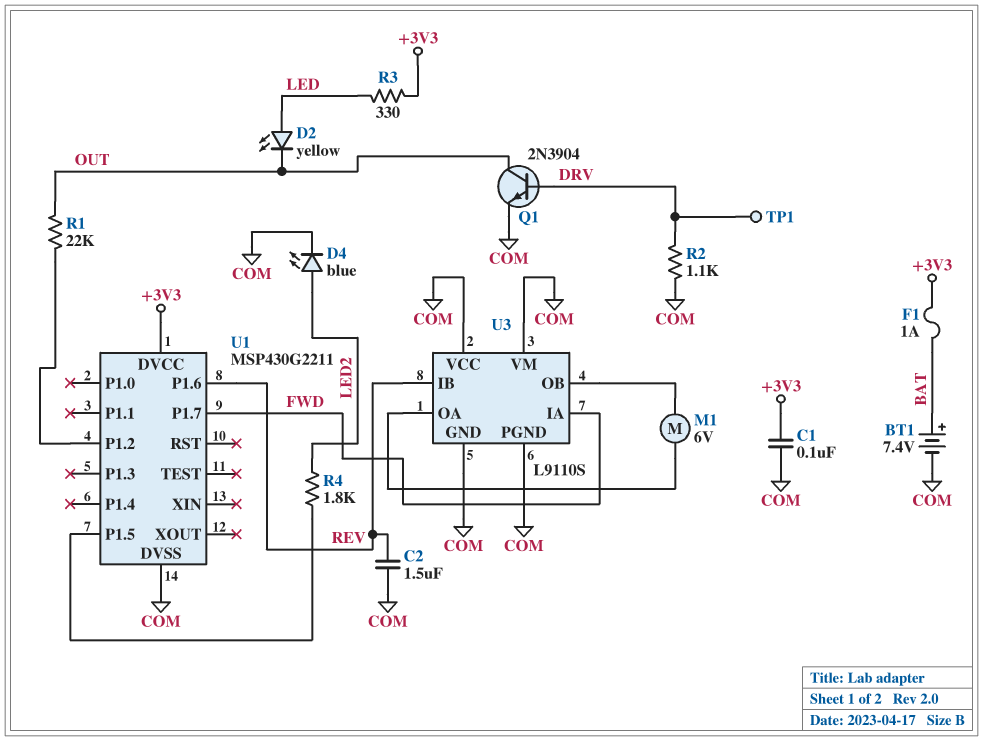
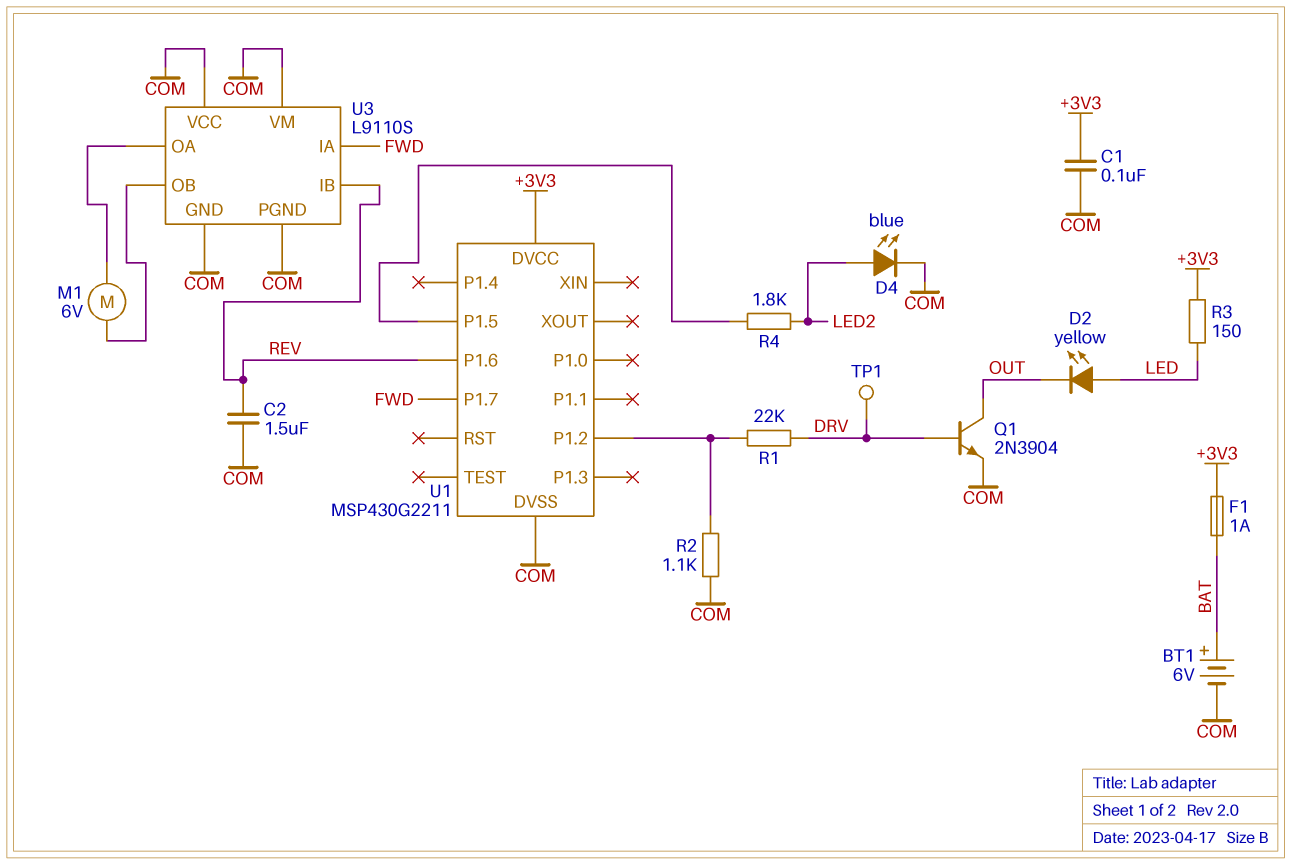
BT1: 7.4V (plus BAT, minus COM) -> 6V (plus BAT, minus COM)
R1: 22k (OUT, U1/P1.2) -> 22k (DRV, U1/P1.2)
R2: 1.1k (COM, DRV) -> 1.1k (COM, U1/P1.2)
R3: 330 (+3V3, LED) -> 150 (+3V3, LED)

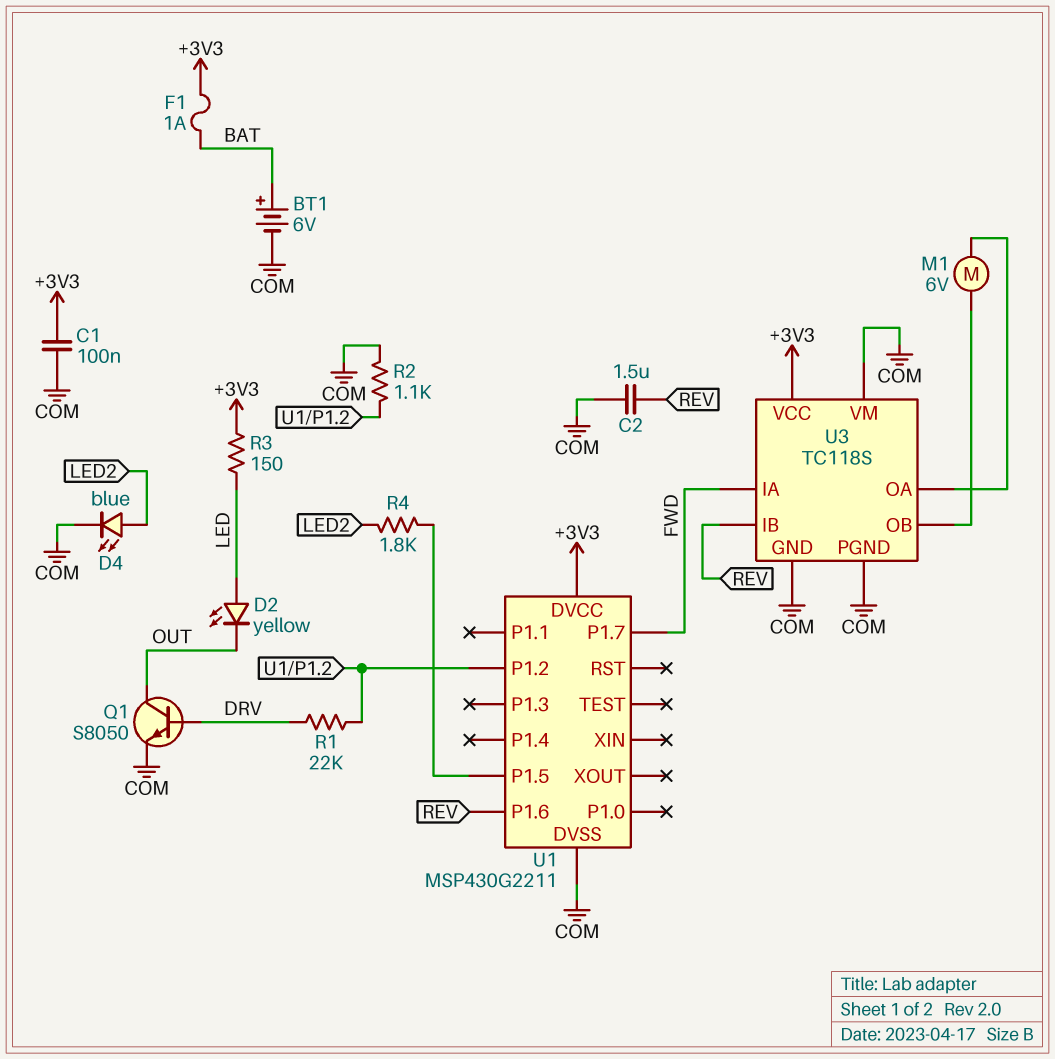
Q1: NPN 2N3904 (B DRV, C OUT, E COM) -> NPN S8050 (B DRV, C OUT, E COM)
TP1: test point (DRV) -> none
U3: L9110S -> TC118S
U3 pin VCC: COM -> +3V3

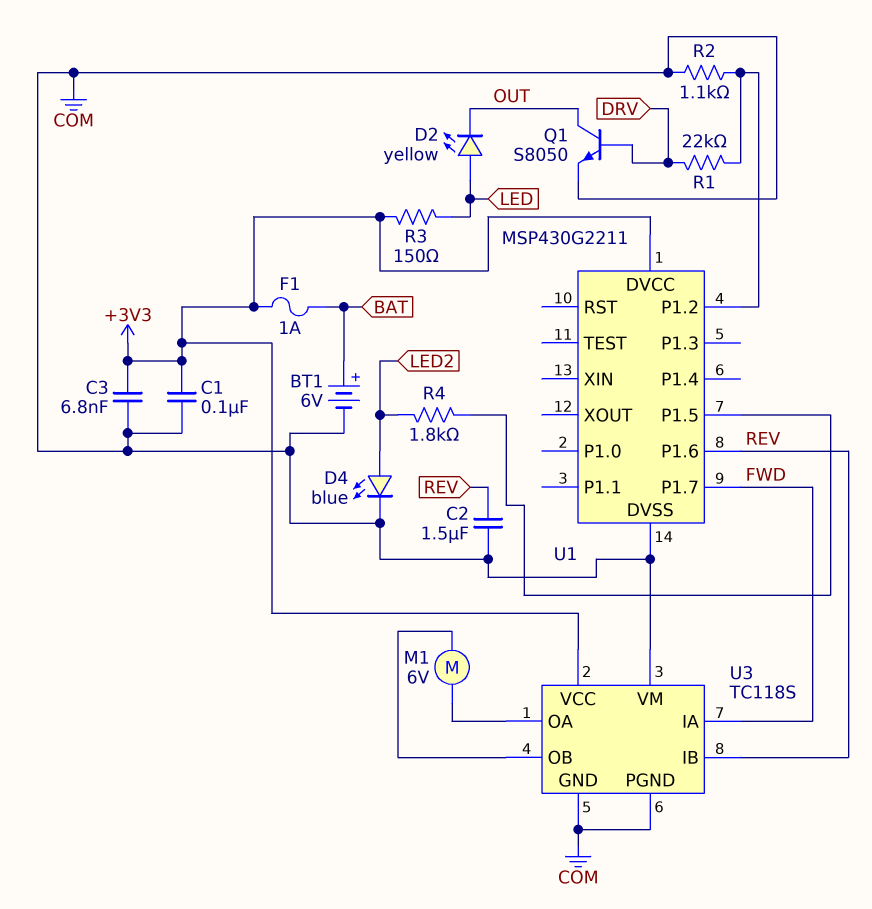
C3: none -> 6.8nF (+3V3, COM)

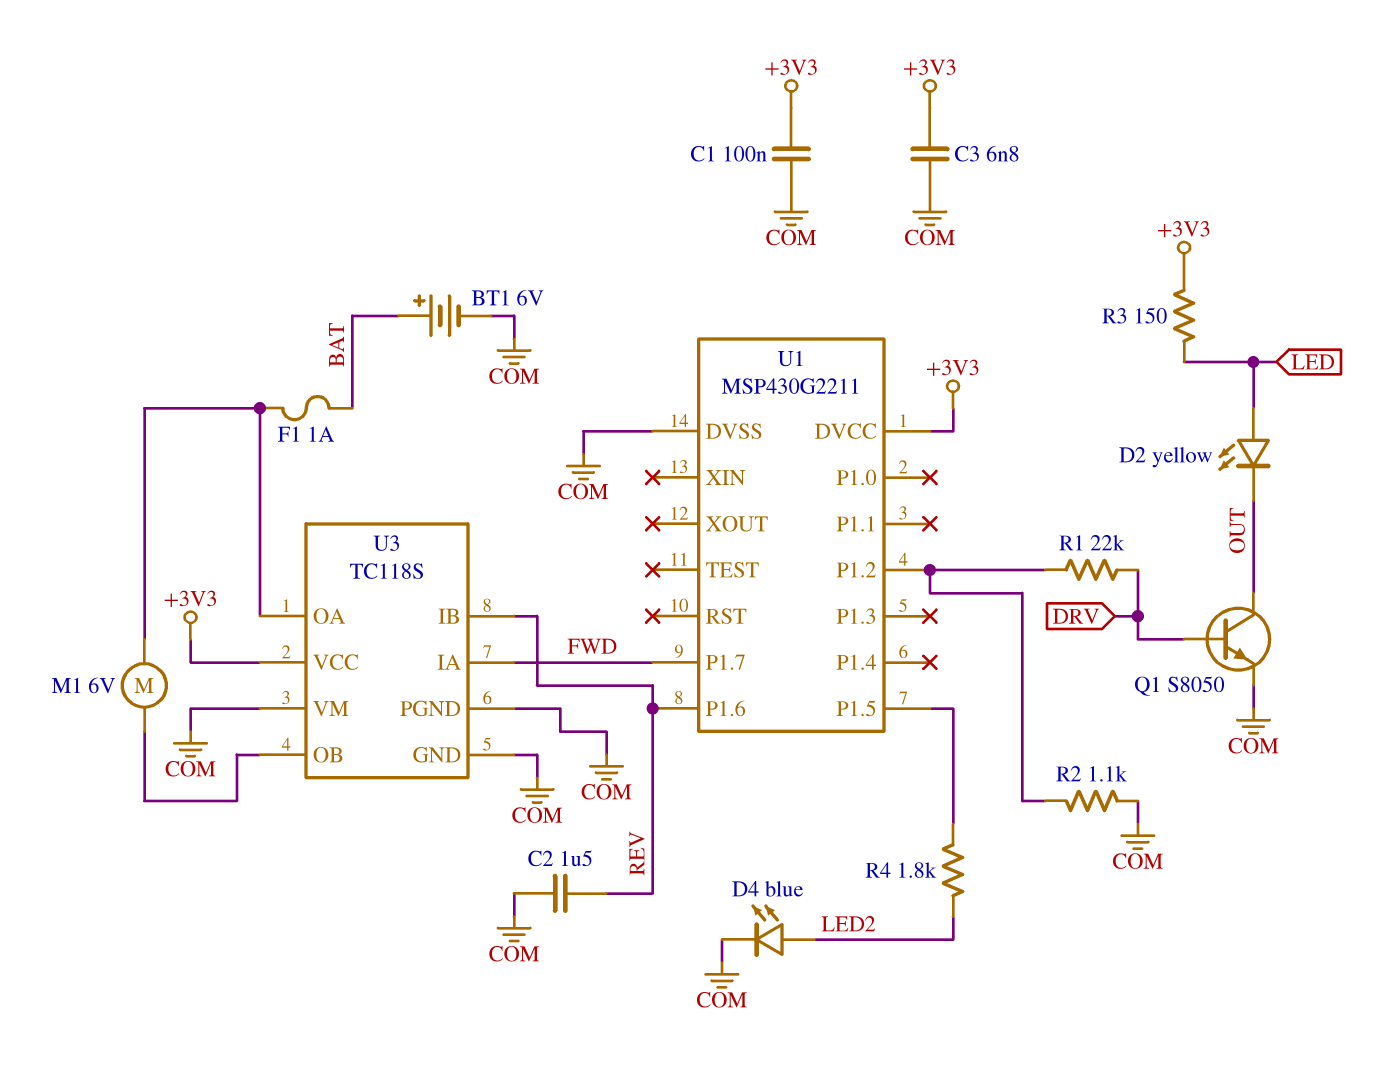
F1: 1A (+3V3, BAT) -> 1A (BAT, U3/OA)

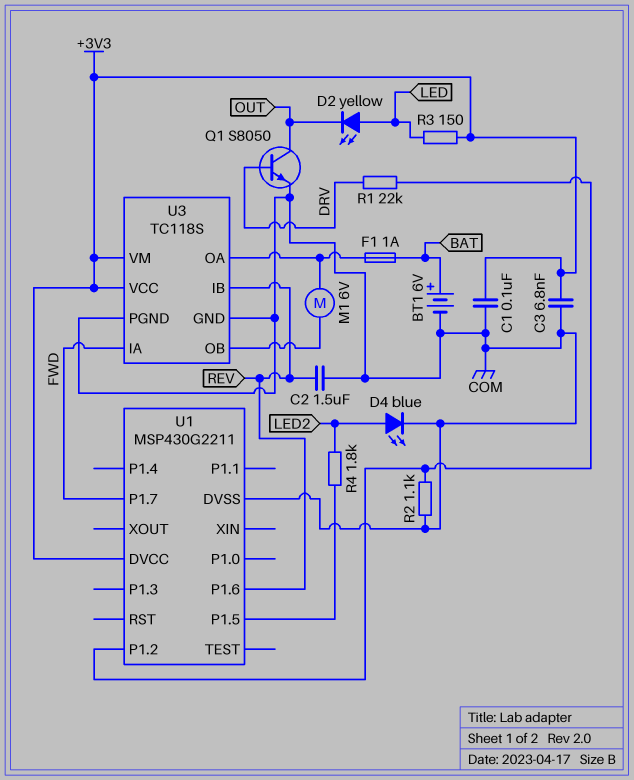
U3 pin VM: COM -> +3V3

